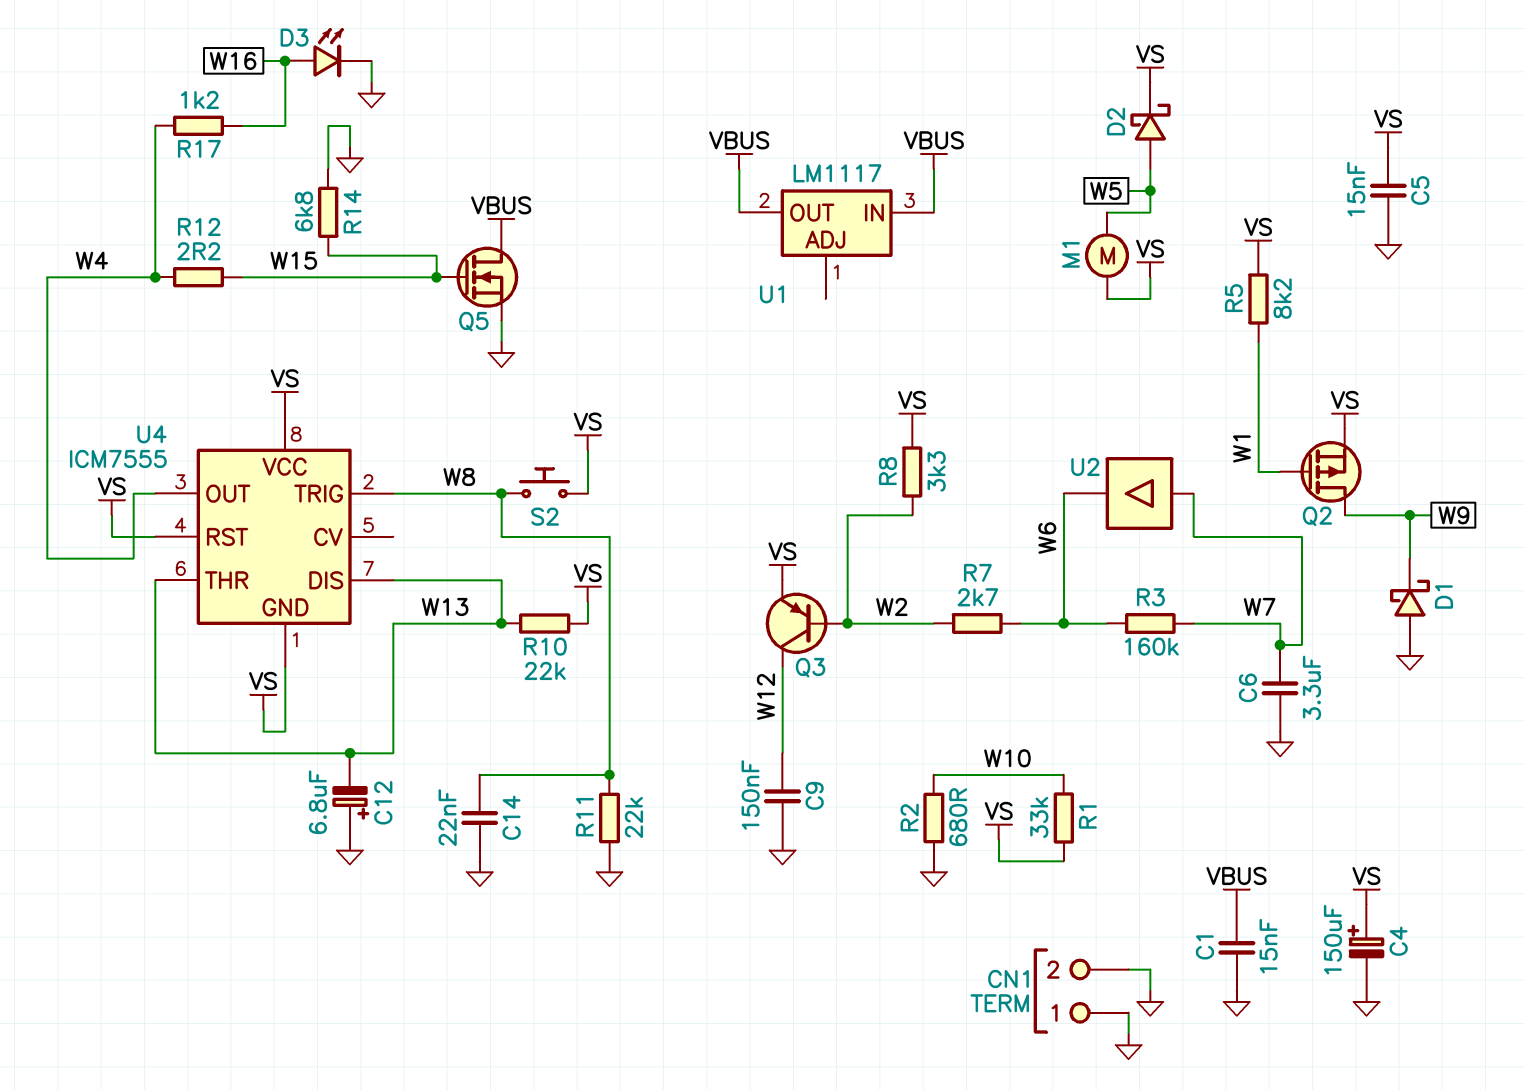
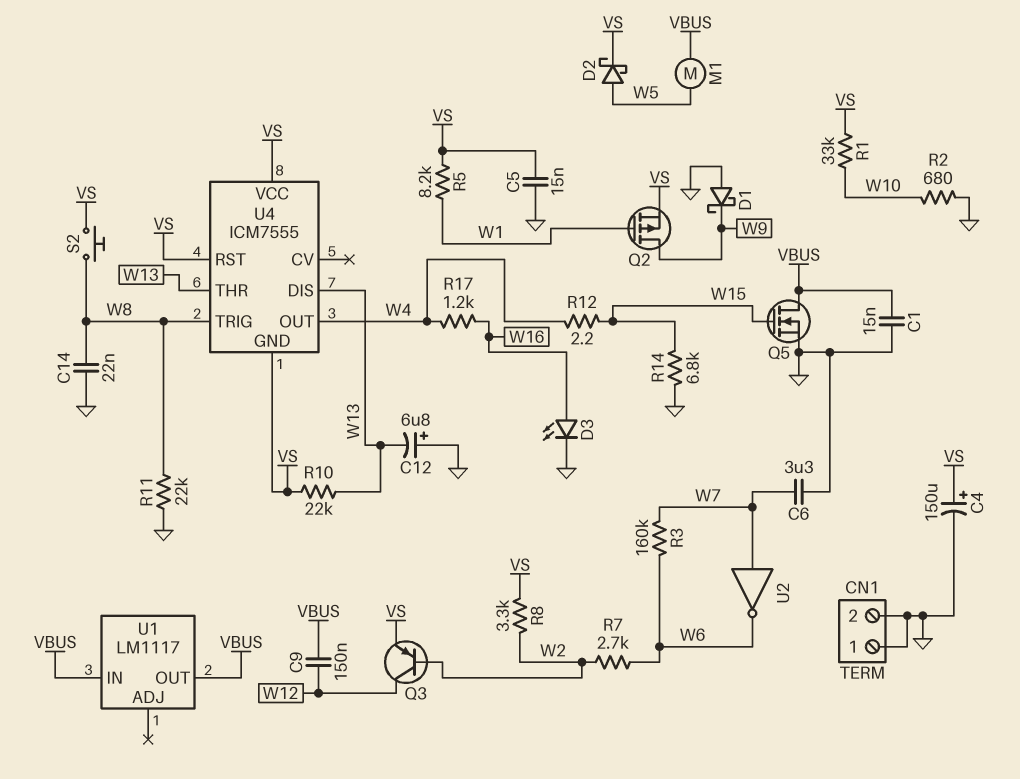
C9: 150nF (GND, W12) -> 150nF (VBUS, W12)
M1: motor (VS, W5) -> motor (VBUS, W5)
U2: buffer (in W7, out W6) -> NOT (in W7, out W6)

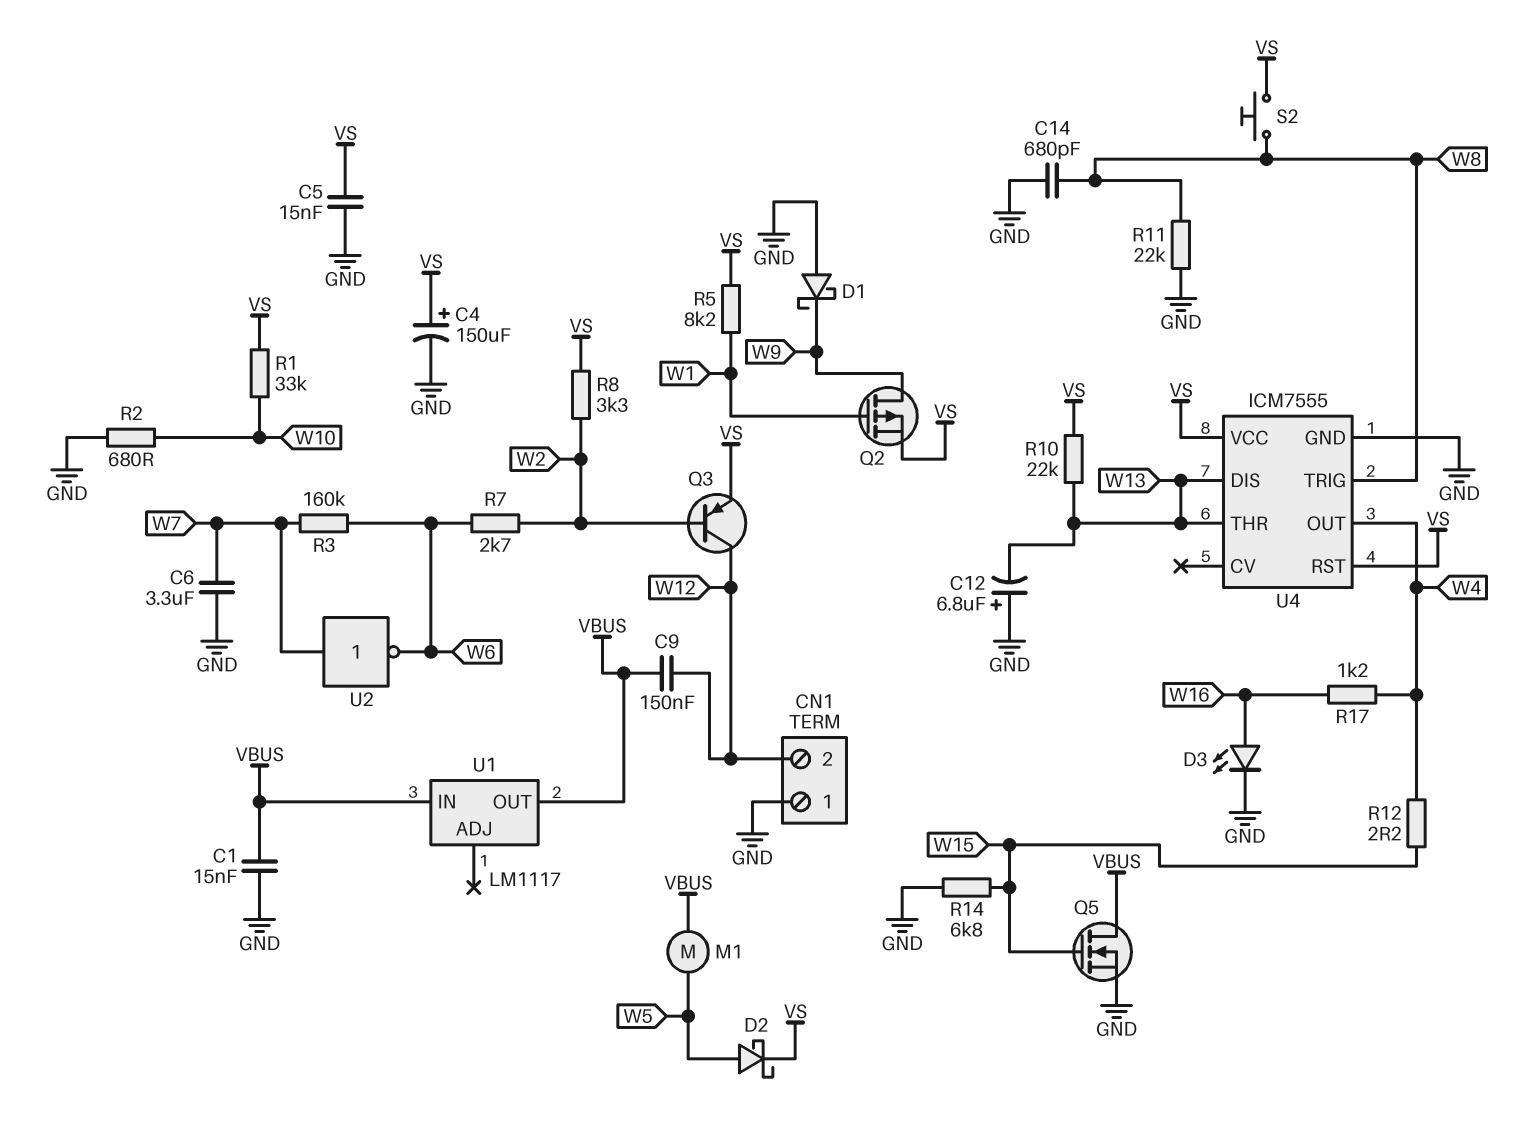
C14: 22nF (GND, W8) -> 680pF (GND, W8)
CN1 pin 2: GND -> W12
U4 pin GND: VS -> GND

